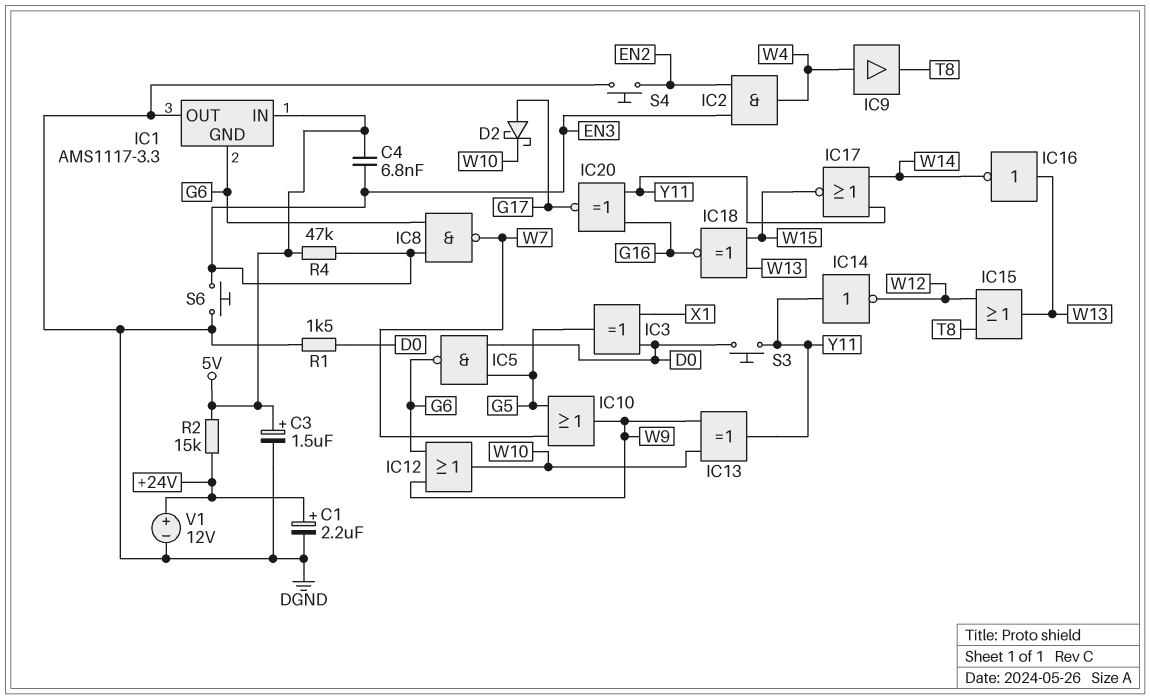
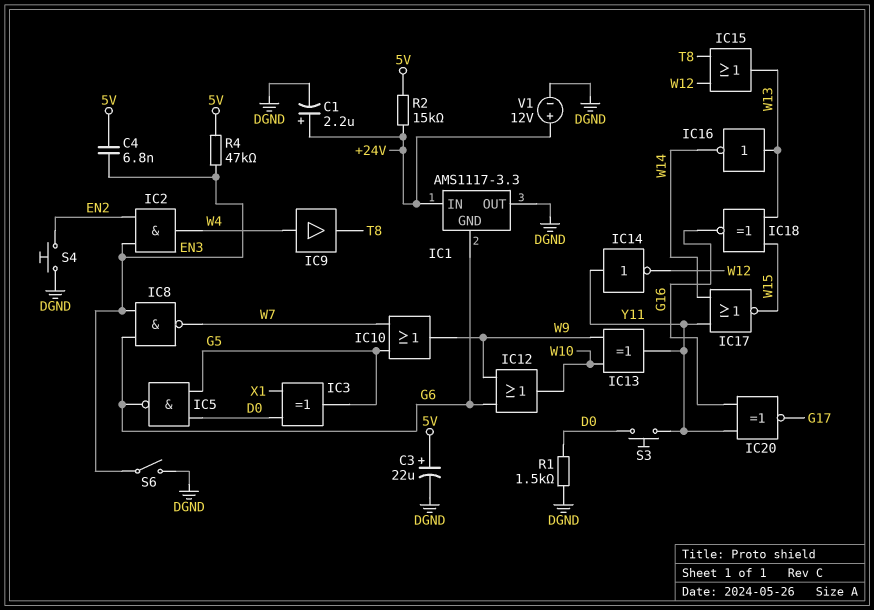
C3: 1.5uF (plus 5V, minus DGND) -> 22uF (plus 5V, minus DGND)
D2: schottky (A G17, K W10) -> none
IC1 pin IN: 5V -> +24V
S6: button (DGND, EN3) -> switch (DGND, EN3)

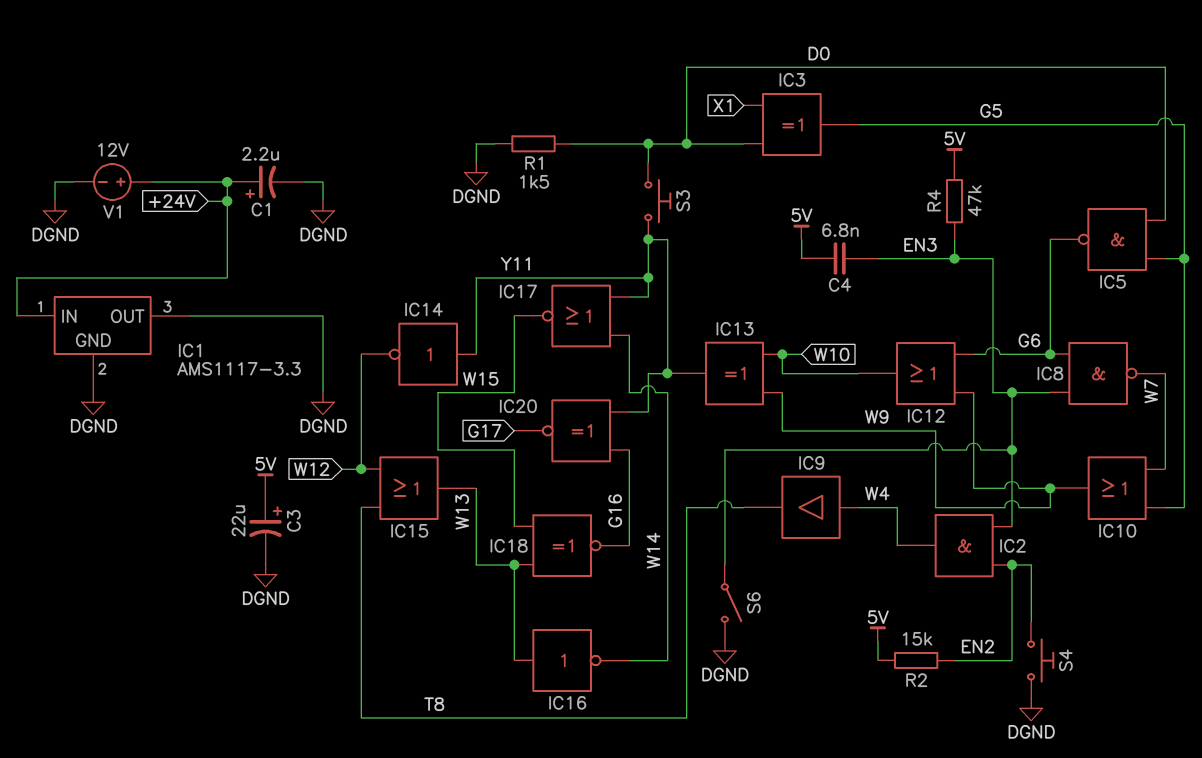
IC1 pin GND: G6 -> DGND
R2: 15k (+24V, 5V) -> 15k (5V, EN2)

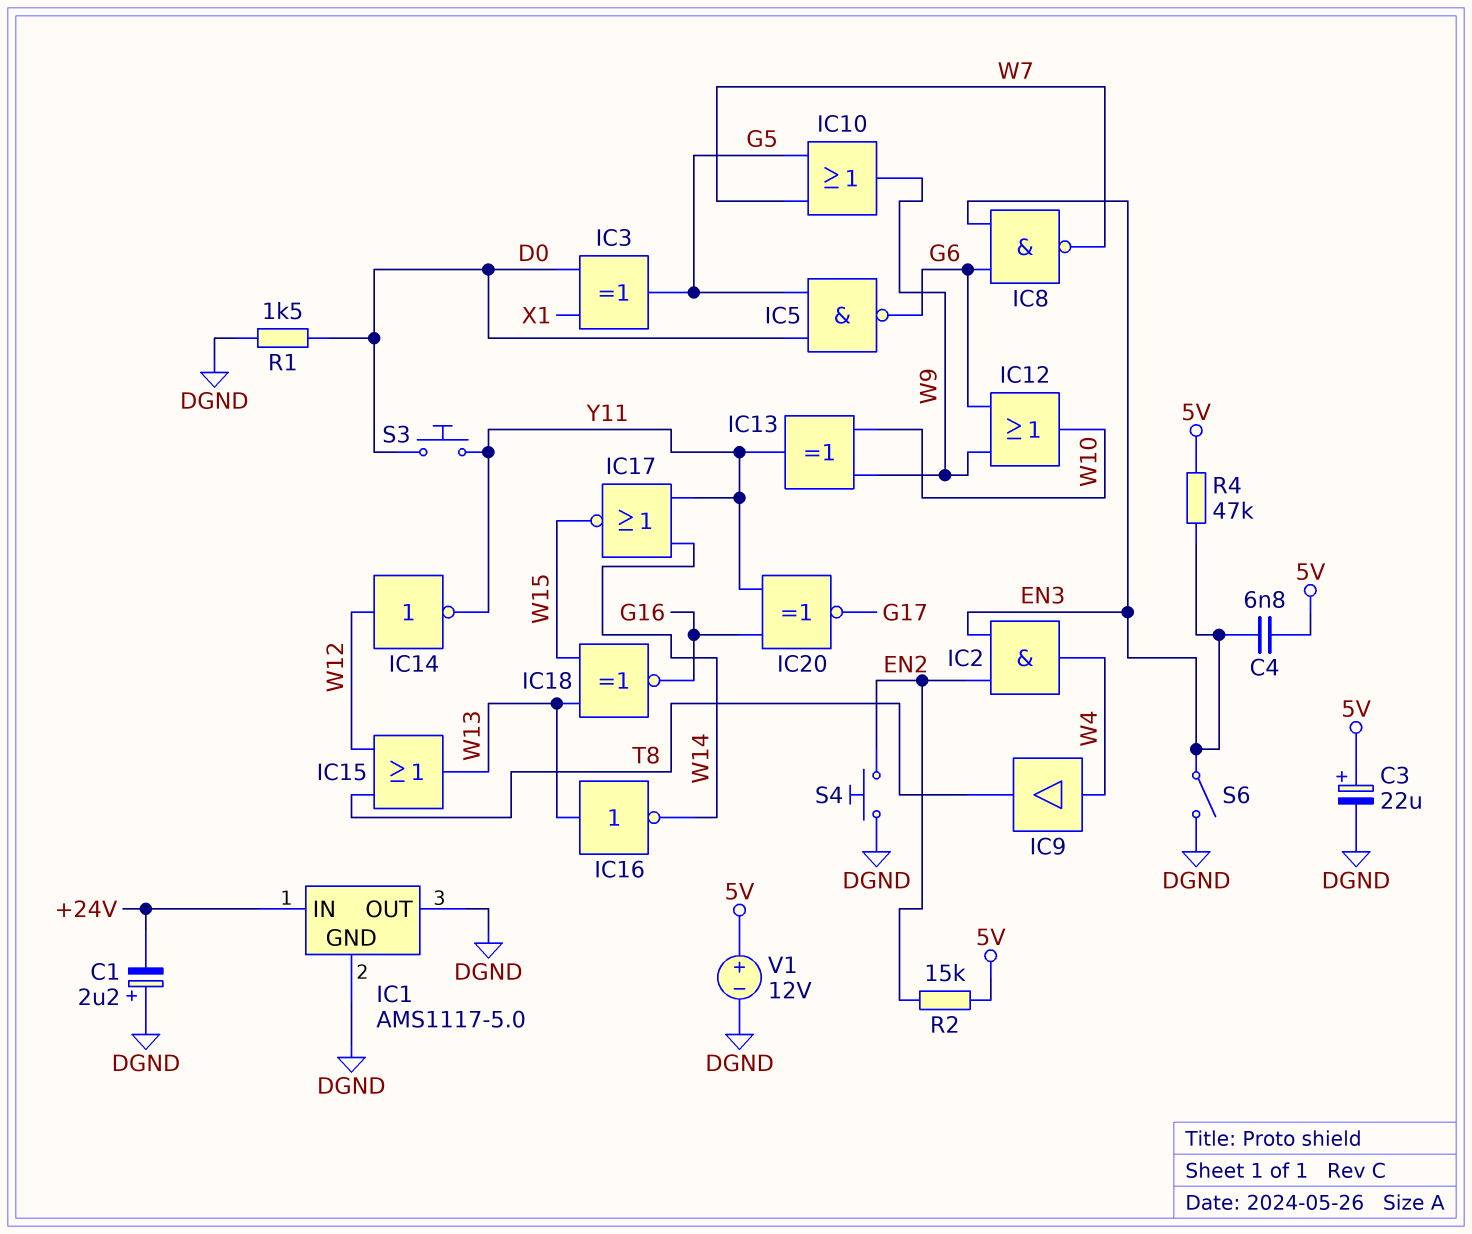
C1: 2.2uF (plus +24V, minus DGND) -> 2.2uF (plus DGND, minus +24V)
IC1: AMS1117-3.3 -> AMS1117-5.0
IC14: NOT (in Y11, out W12) -> NOT (in W12, out Y11)
V1: 12V (plus +24V, minus DGND) -> 12V (plus 5V, minus DGND)

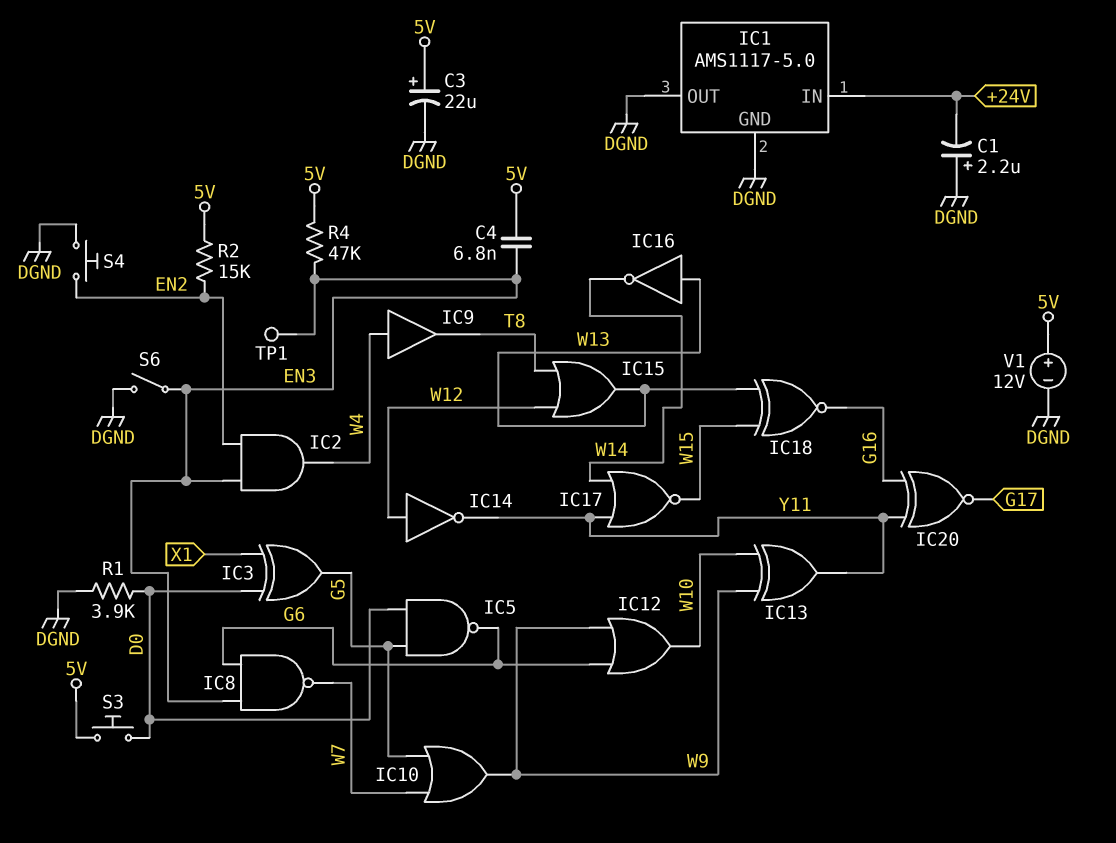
R1: 1.5k (D0, DGND) -> 3.9k (D0, DGND)
S3: button (D0, Y11) -> button (5V, D0)
TP1: none -> test point (EN3)

